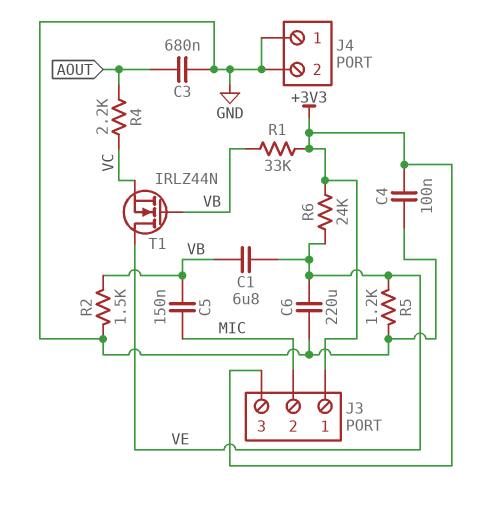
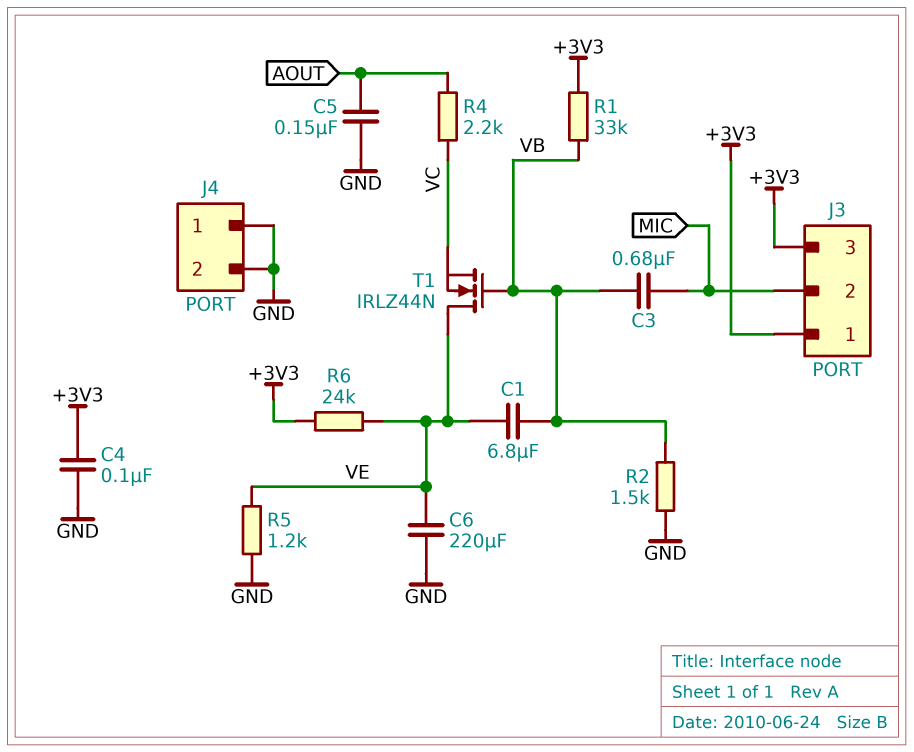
C3: 680nF (AOUT, GND) -> 680nF (MIC, VB)
C5: 150nF (MIC, VB) -> 150nF (AOUT, GND)

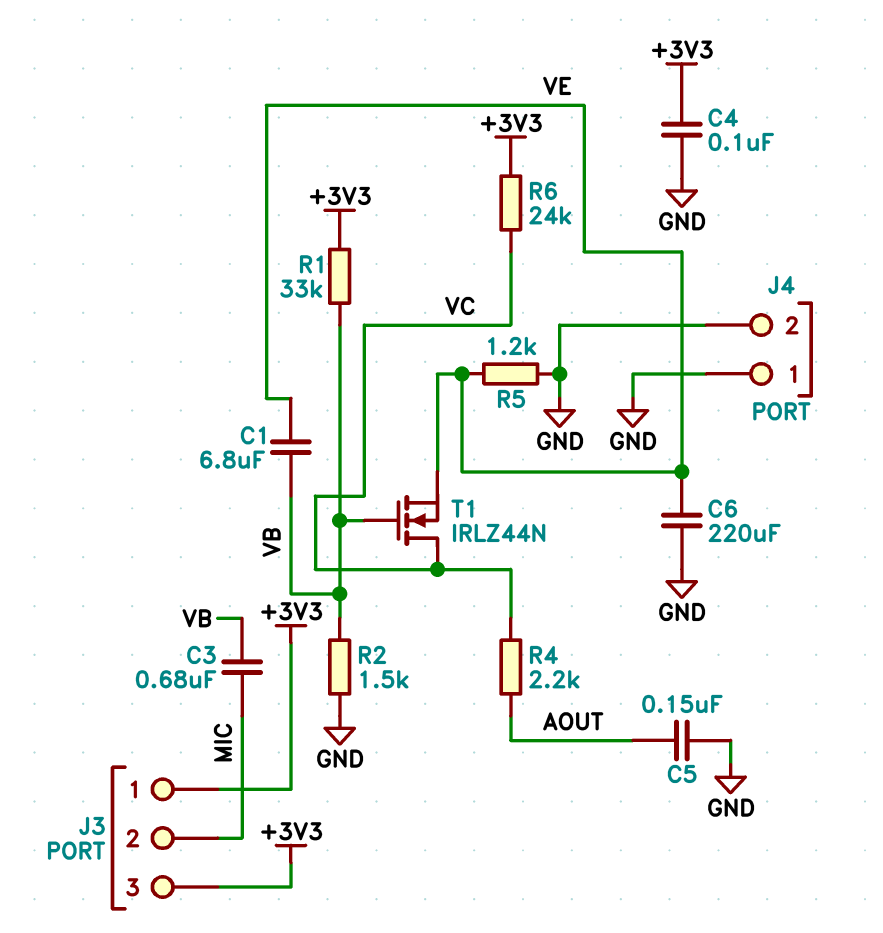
R6: 24k (+3V3, VE) -> 24k (+3V3, VC)
T1: NMOS IRLZ44N (G VB, D VE, S VC) -> NMOS IRLZ44N (G VB, D VC, S VE)

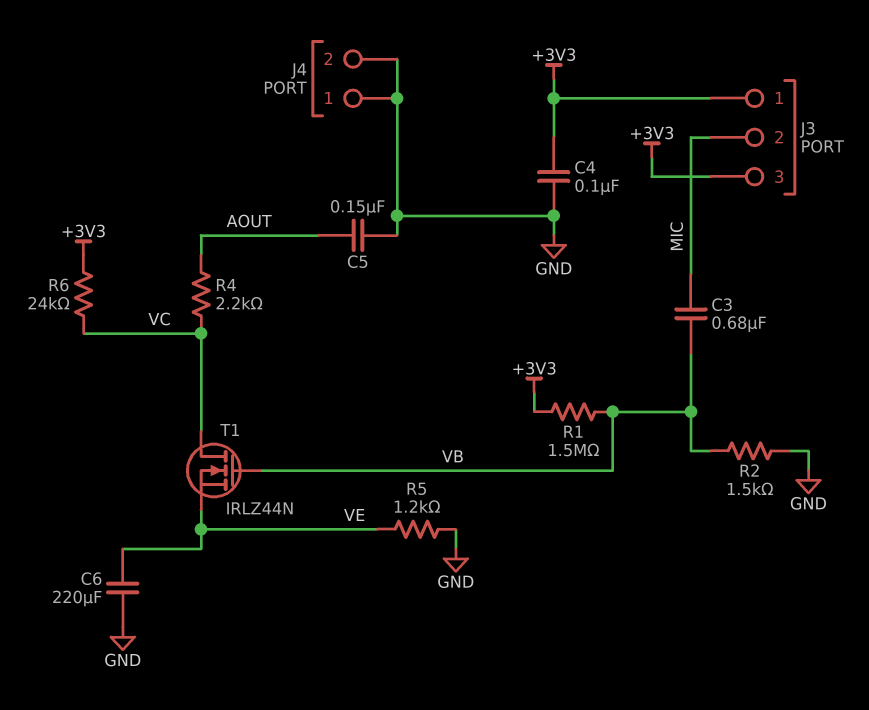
C1: 6.8uF (VB, VE) -> none
R1: 33k (+3V3, VB) -> 1.5M (+3V3, VB)

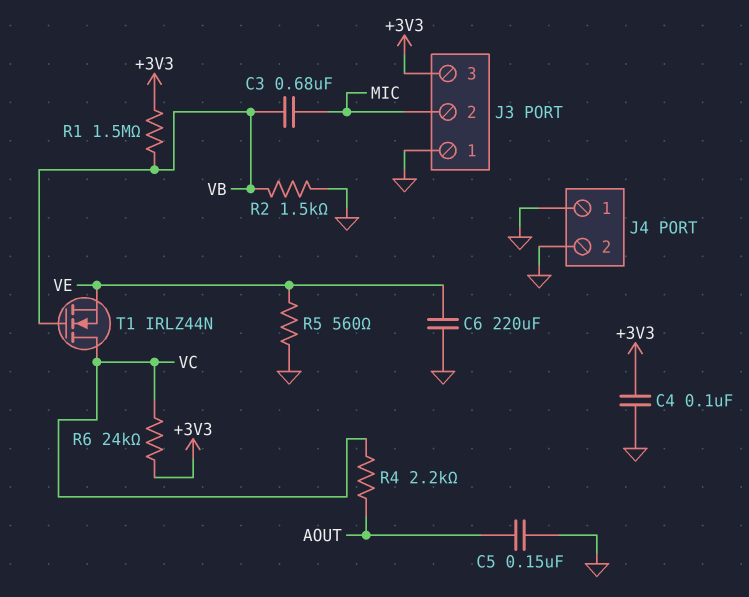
J3 pin 1: +3V3 -> GND
R5: 1.2k (GND, VE) -> 560 (GND, VE)

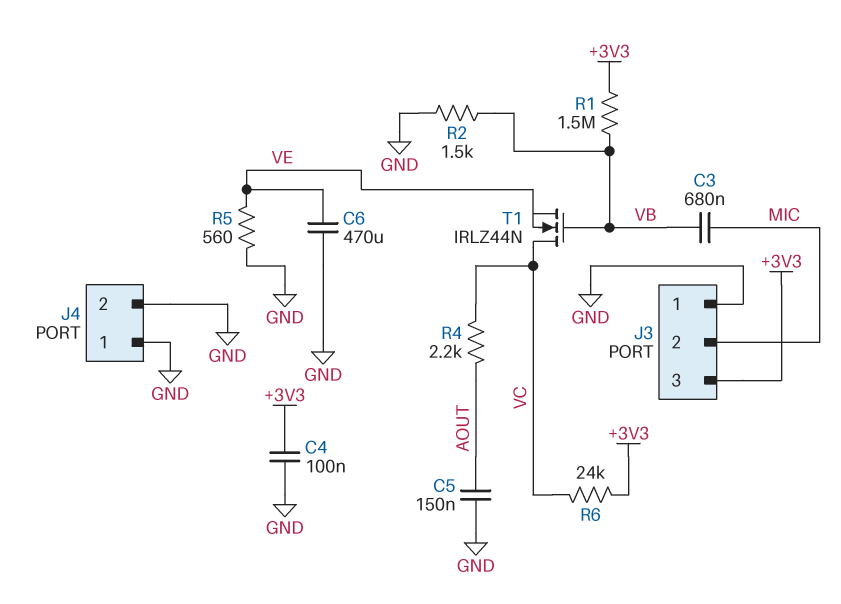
C6: 220uF (GND, VE) -> 470uF (GND, VE)

